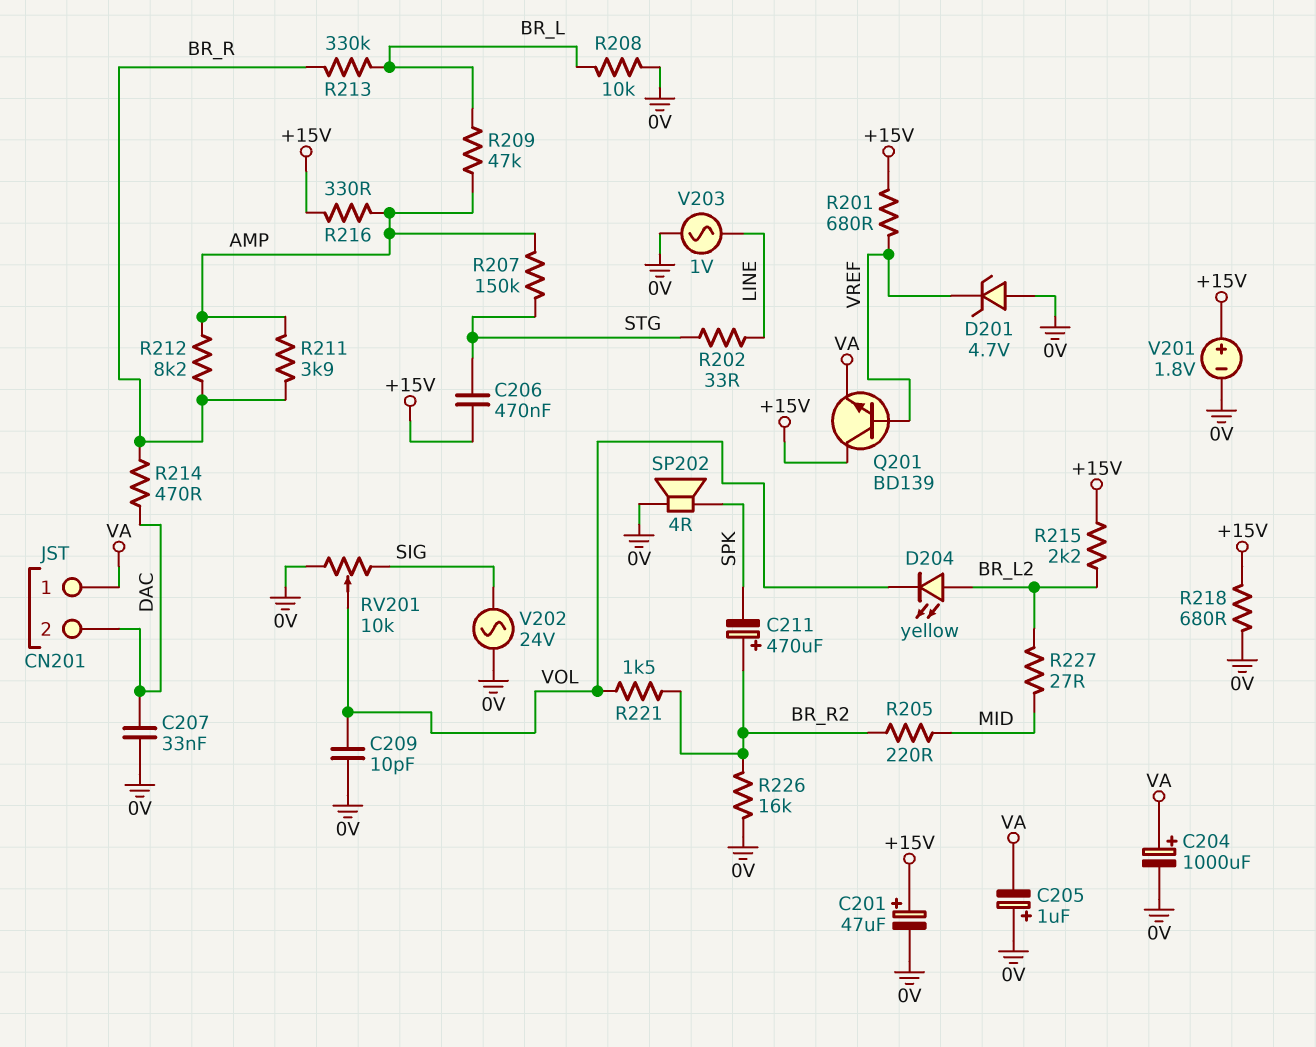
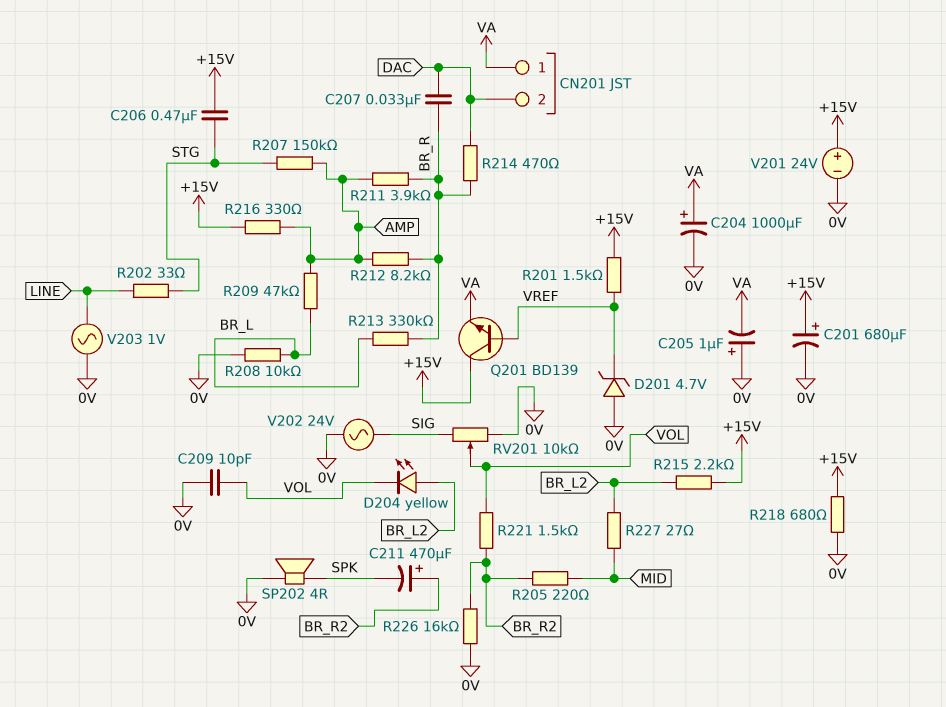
C201: 47uF (plus +15V, minus 0V) -> 680uF (plus +15V, minus 0V)
C207: 33nF (0V, DAC) -> 33nF (BR_R, DAC)
R201: 680 (+15V, VREF) -> 1.5k (+15V, VREF)
V201: 1.8V (plus +15V, minus 0V) -> 24V (plus +15V, minus 0V)

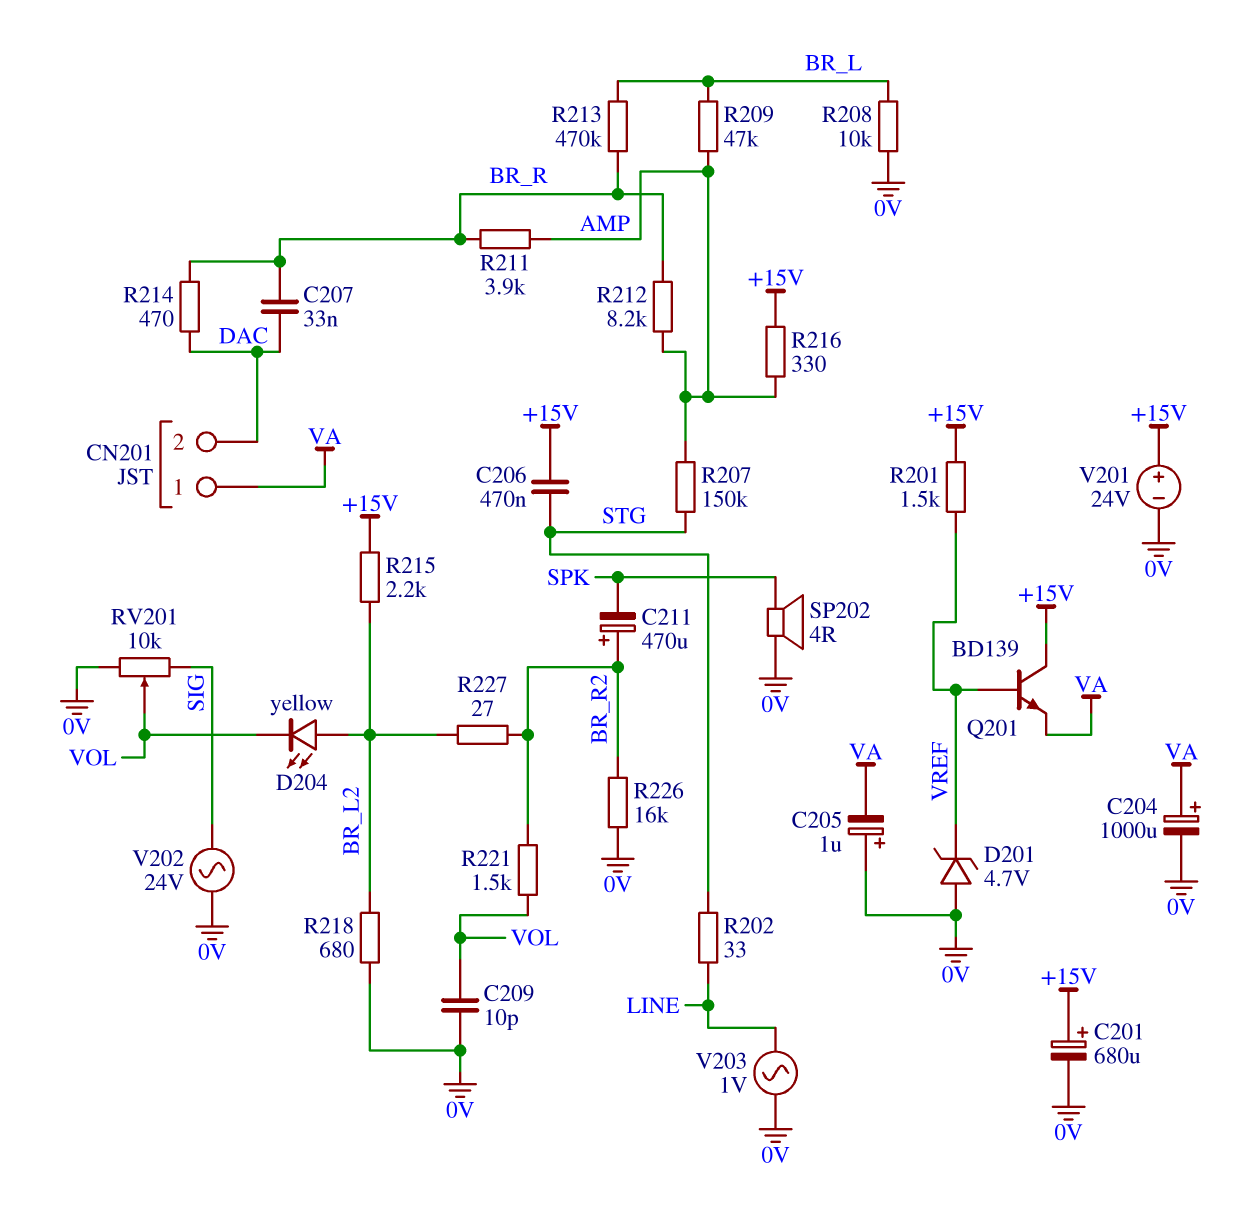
R205: 220 (BR_R2, MID) -> none
R213: 330k (BR_L, BR_R) -> 470k (BR_L, BR_R)
R218: 680 (+15V, 0V) -> 680 (0V, BR_L2)
R227: 27 (BR_L2, MID) -> 27 (BR_L2, BR_R2)

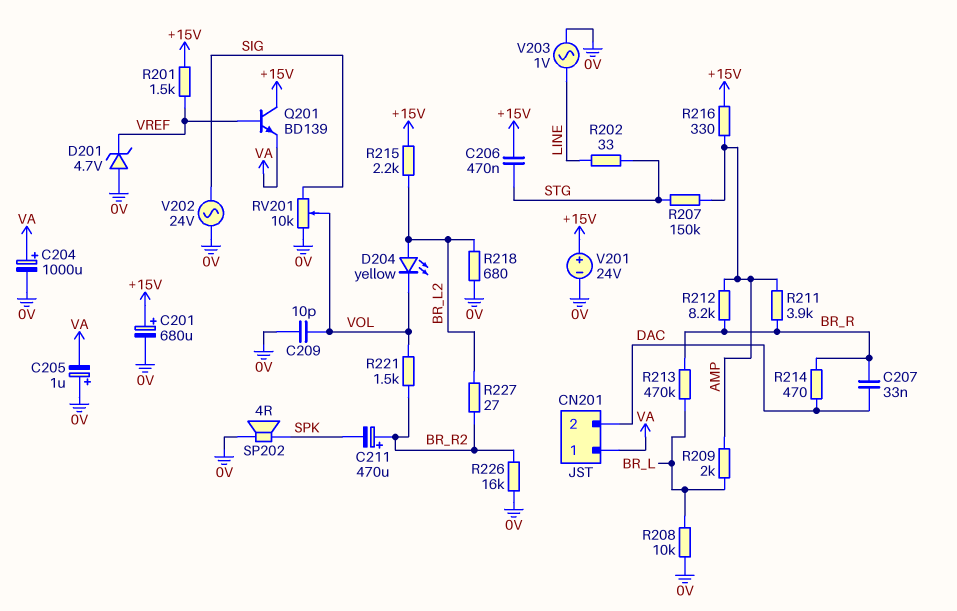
R209: 47k (AMP, BR_L) -> 2k (AMP, BR_L)

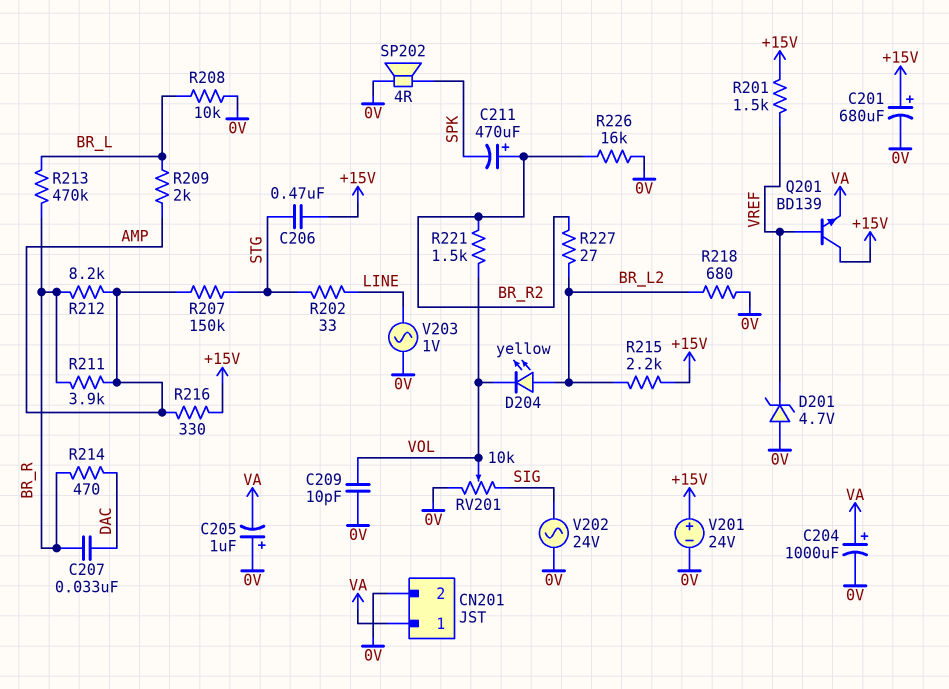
CN201 pin 2: DAC -> 0V

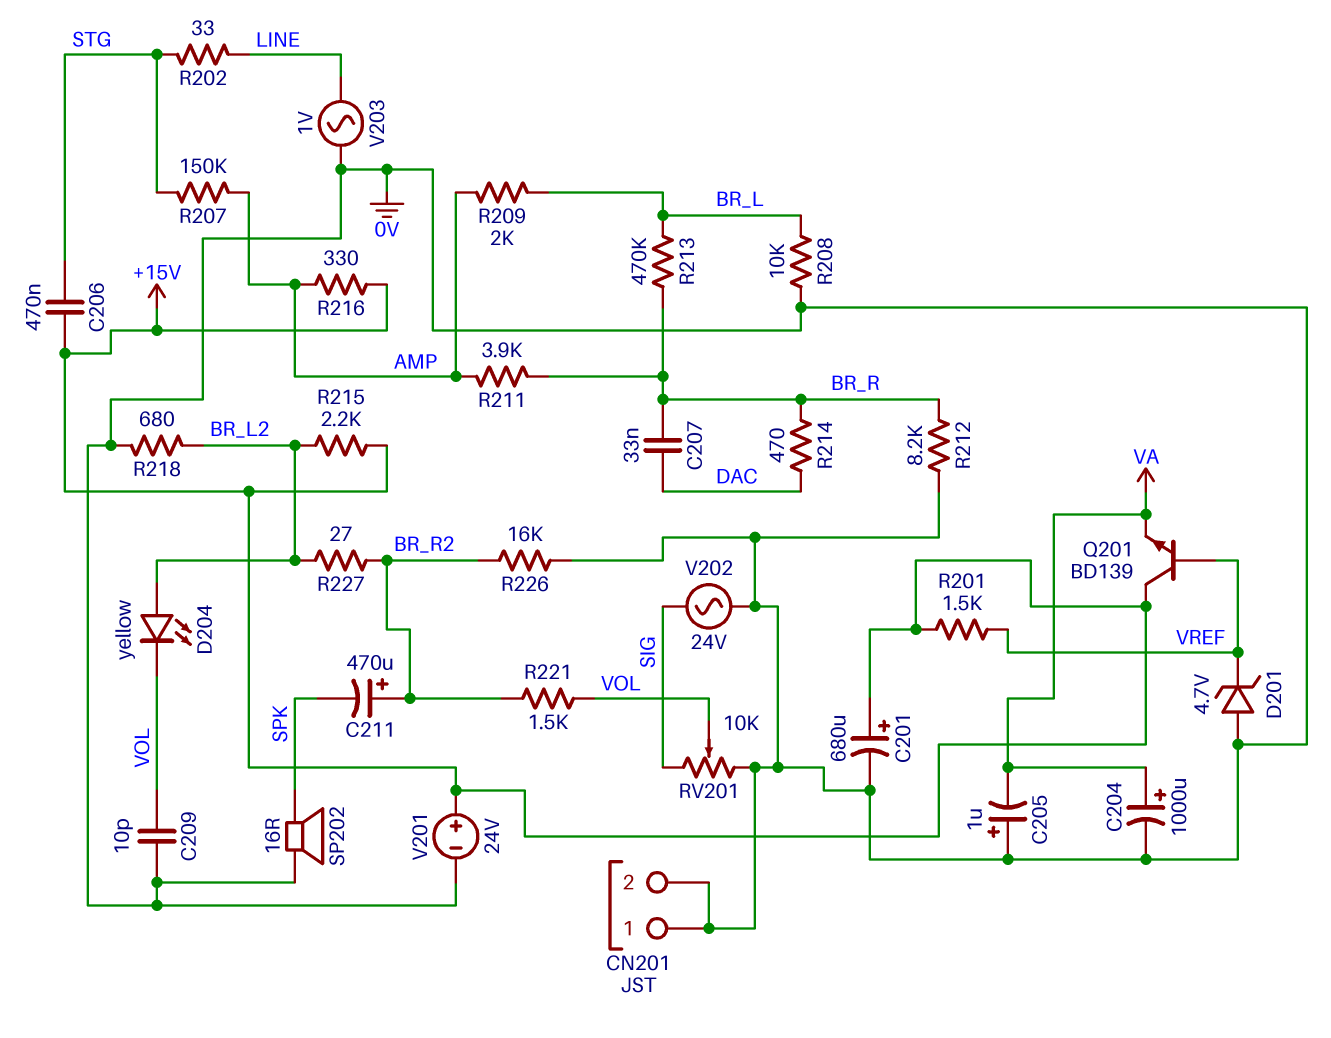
CN201 pin 1: VA -> 0V
R212: 8.2k (AMP, BR_R) -> 8.2k (0V, BR_R)
SP202: speaker 4R (0V, SPK) -> speaker 16R (0V, SPK)

